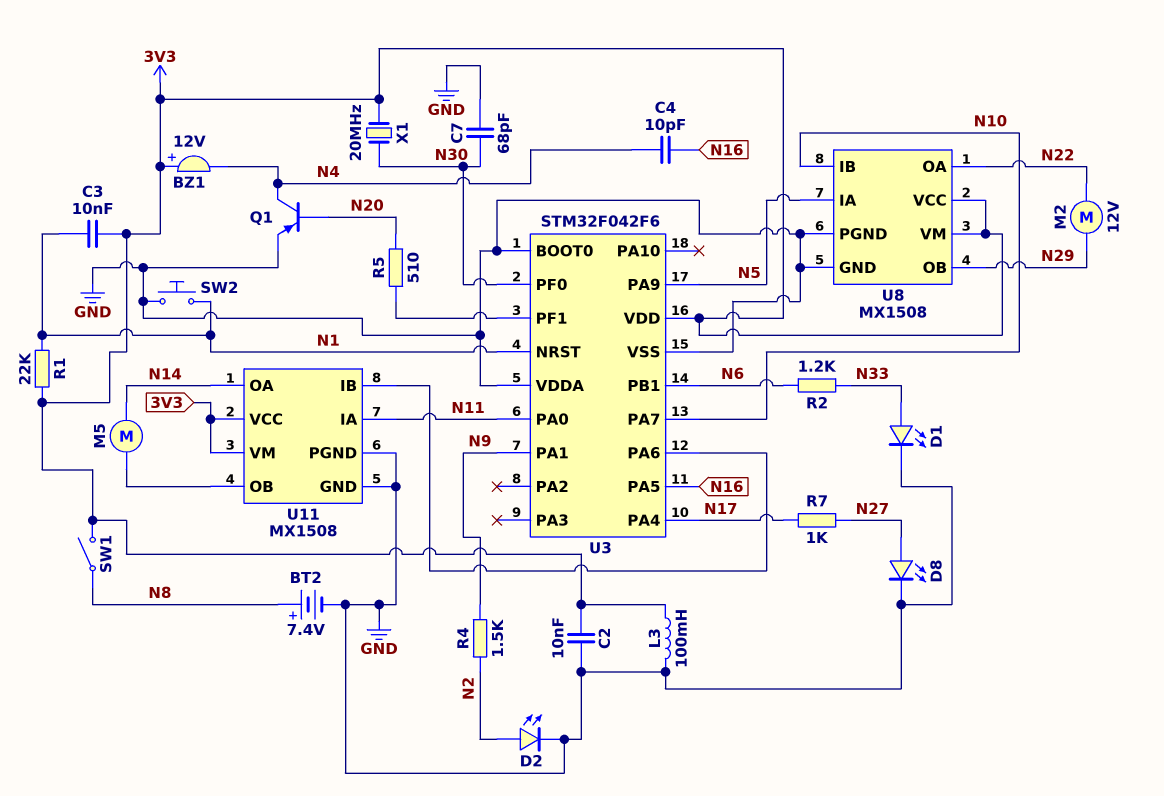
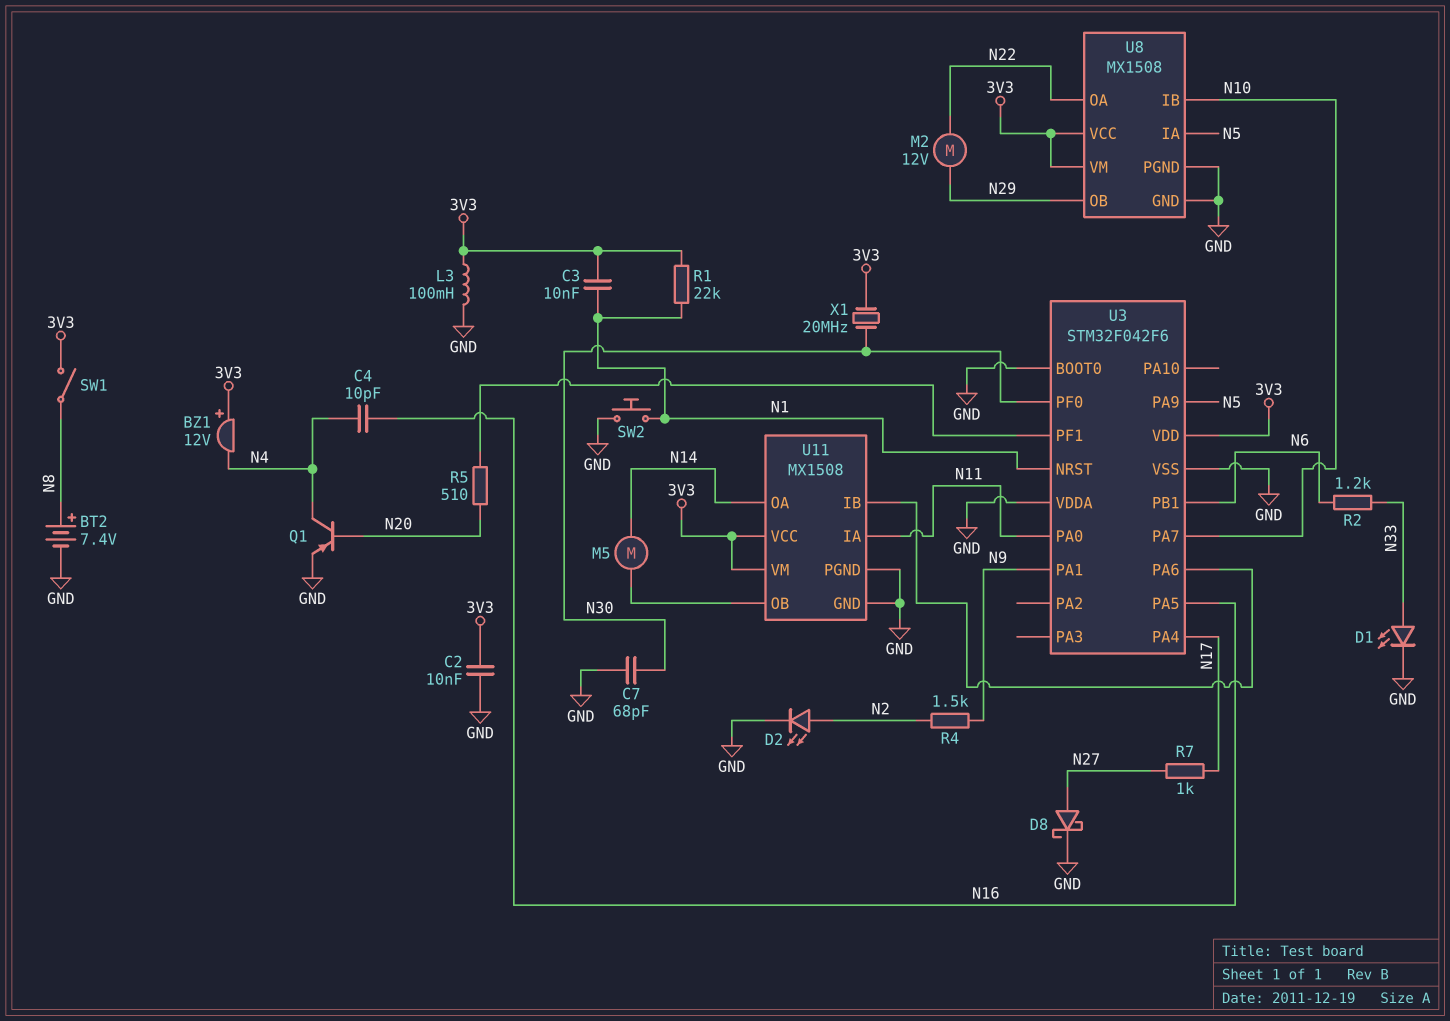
D8: LED (A N27, K GND) -> schottky (A N27, K GND)

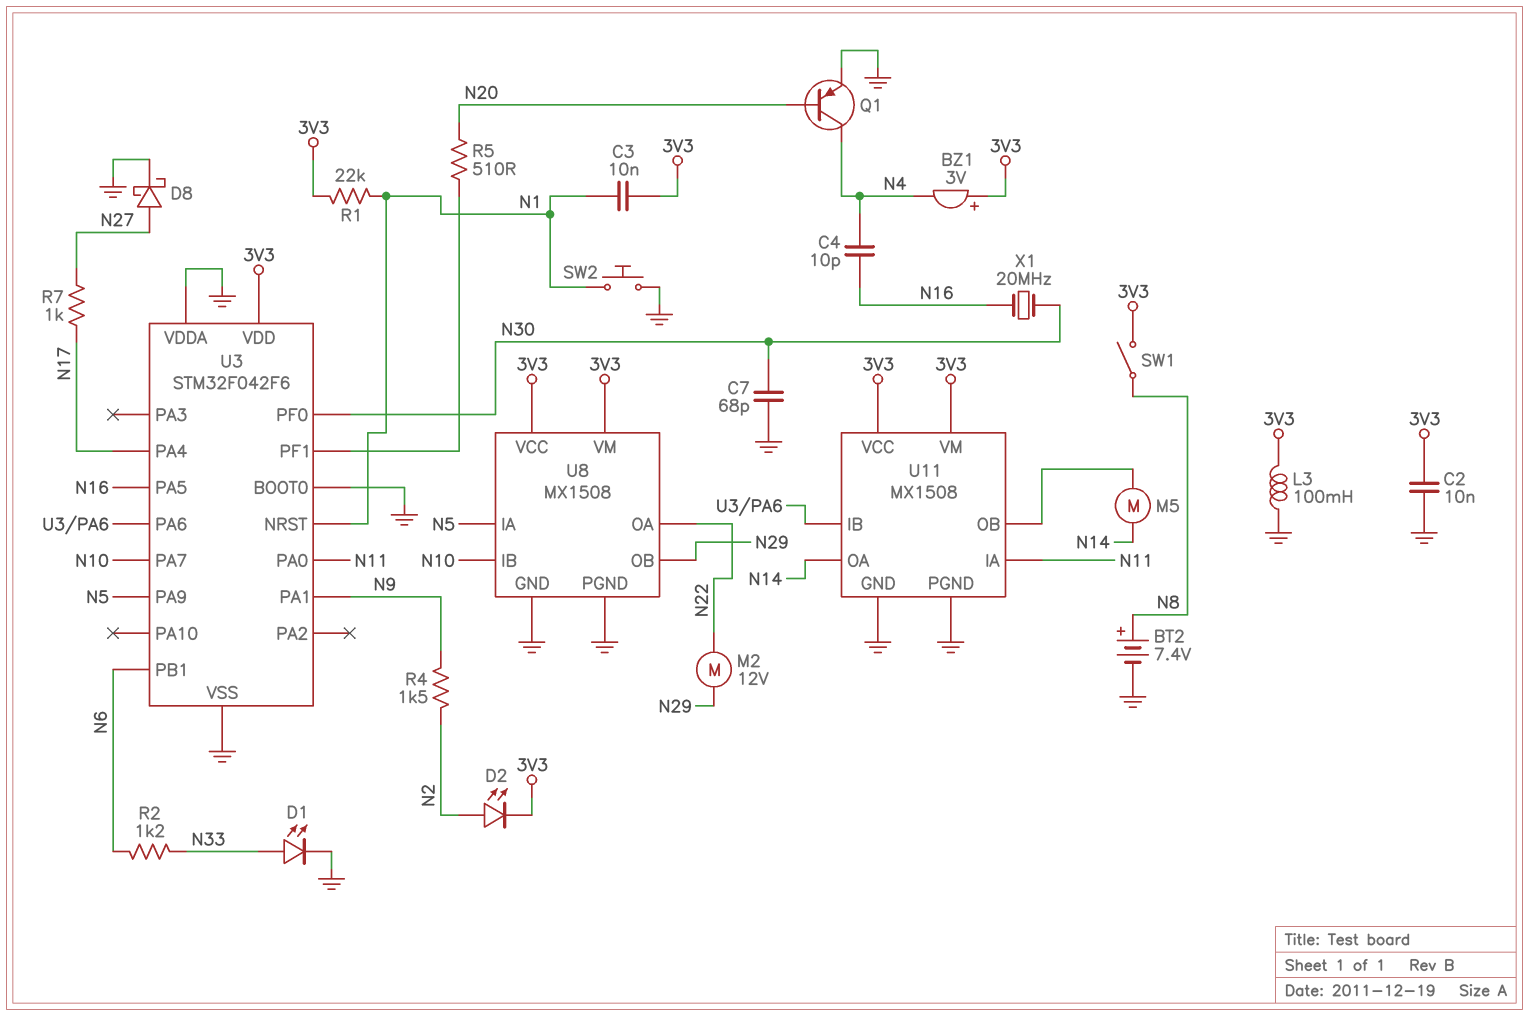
BZ1: buzzer 12V (plus 3V3, minus N4) -> buzzer 3V (plus 3V3, minus N4)
D2: LED (A N2, K GND) -> LED (A N2, K 3V3)
X1: 20MHz (3V3, N30) -> 20MHz (N16, N30)

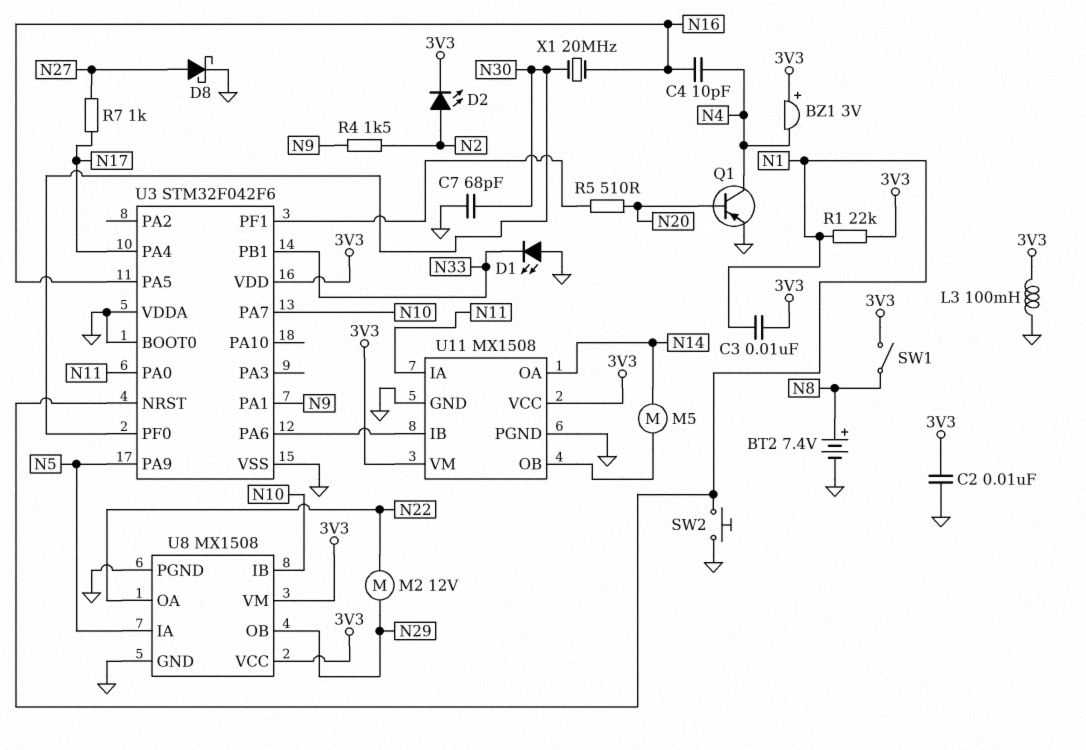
D1: LED (A N33, K GND) -> LED (A GND, K N33)
R2: 1.2k (N6, N33) -> none
U3 pin PB1: N6 -> N33

